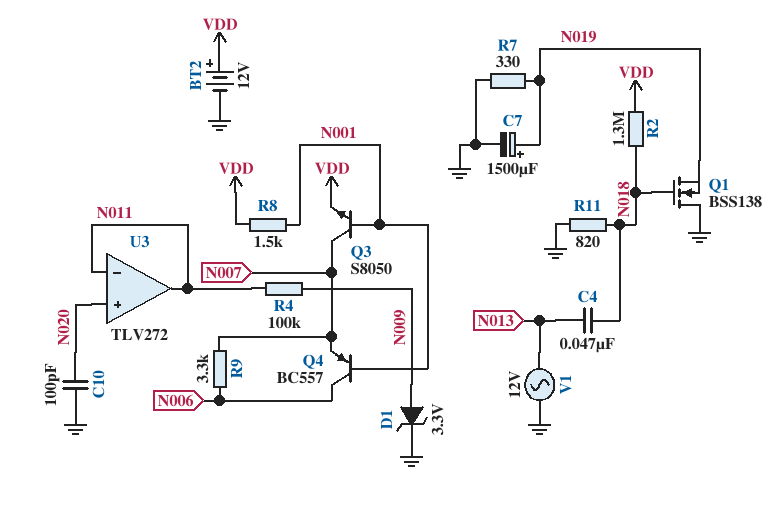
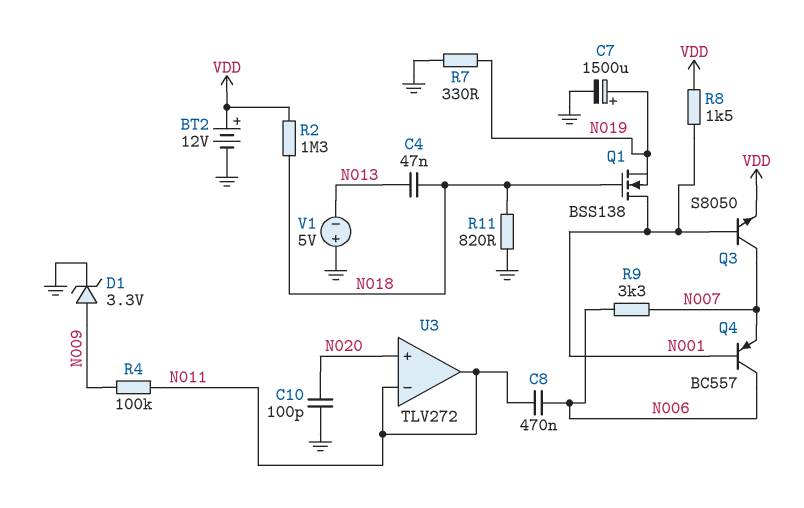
C8: none -> 470nF (N006, N011)
Q1: NMOS BSS138 (G N018, D GND, S N019) -> NMOS BSS138 (G N018, D N001, S N019)
V1: AC 12V (GND, N013) -> 5V (plus GND, minus N013)

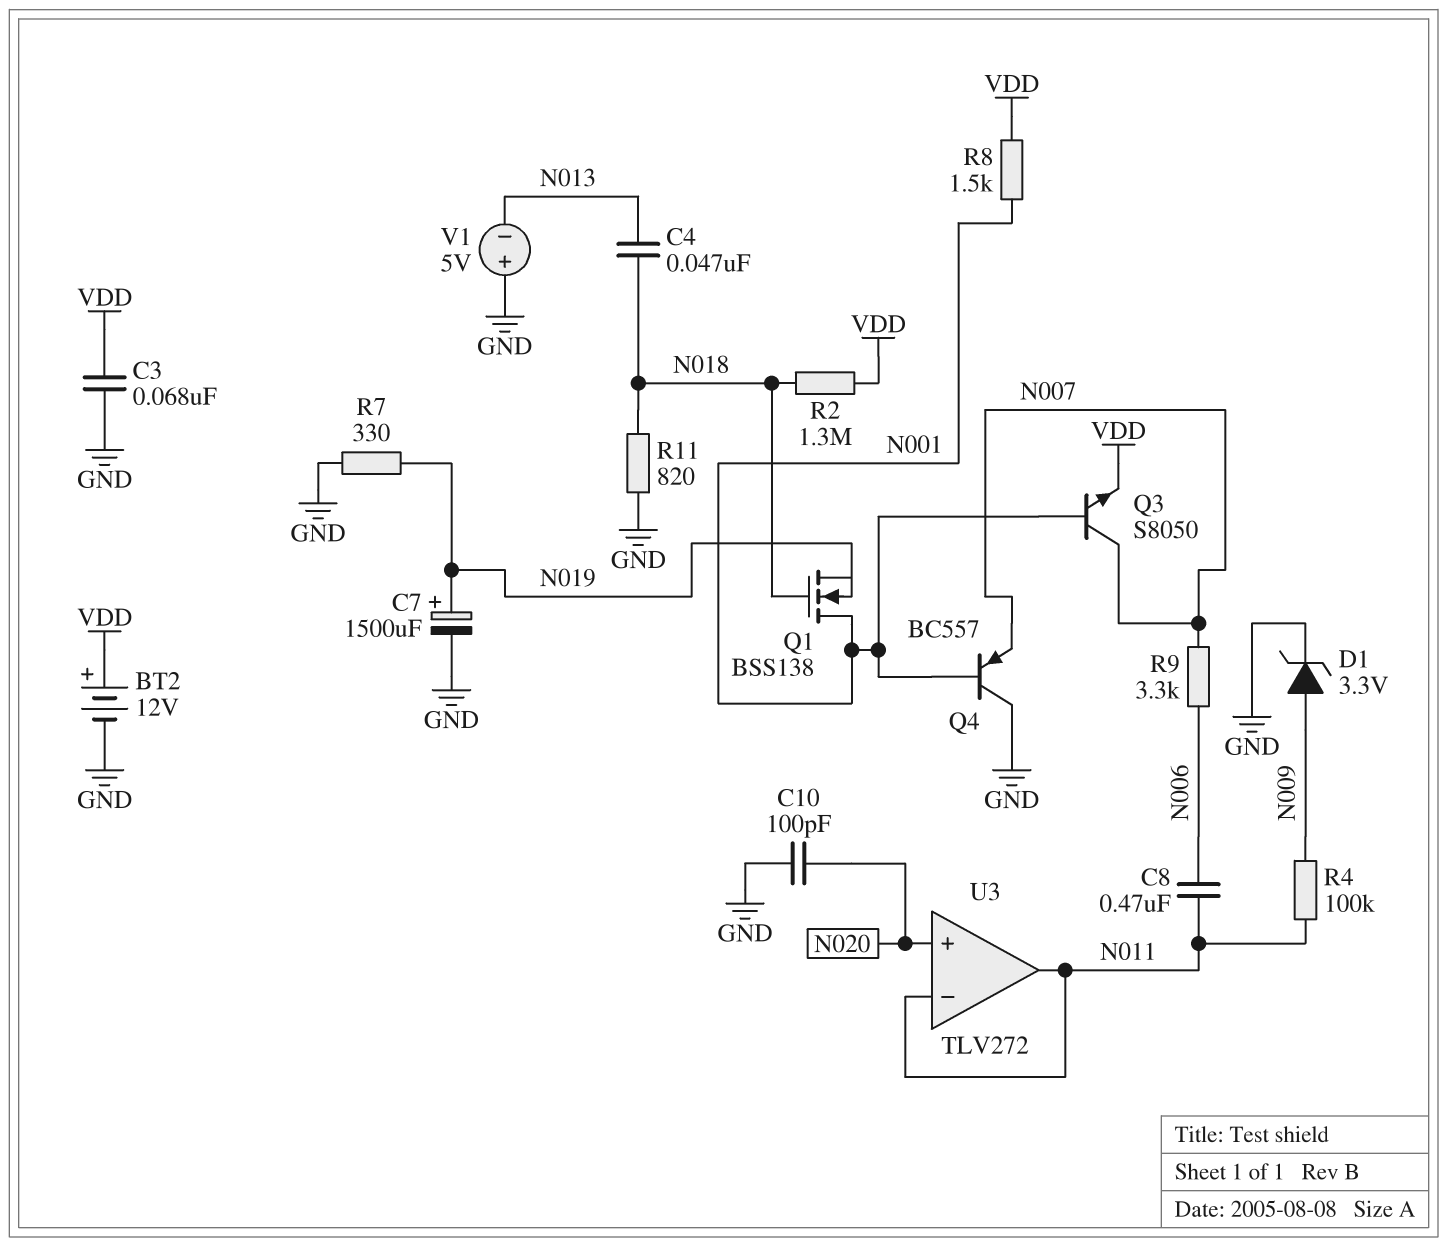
C3: none -> 68nF (GND, VDD)
Q4: PNP BC557 (B N001, C N006, E N007) -> PNP BC557 (B N001, C GND, E N007)

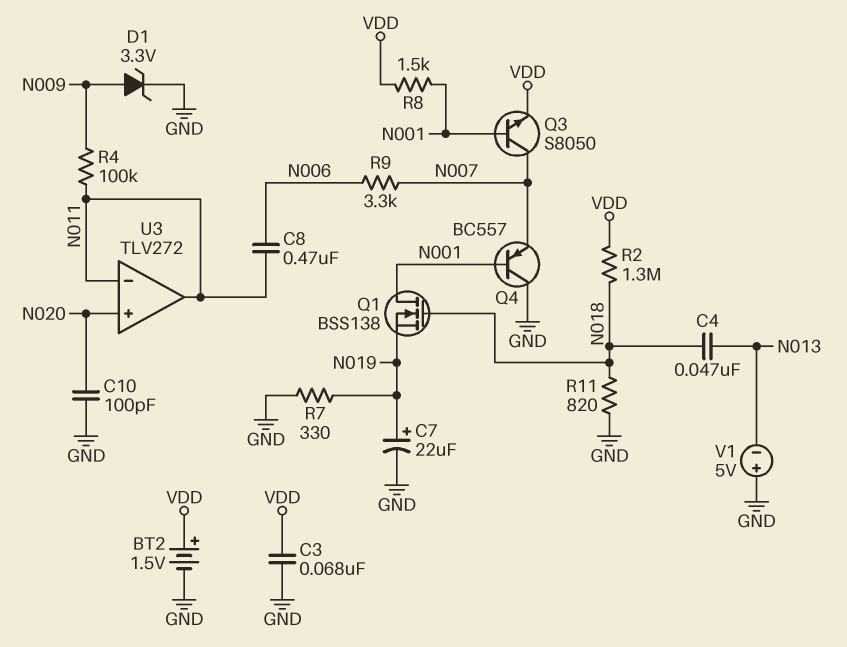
BT2: 12V (plus VDD, minus GND) -> 1.5V (plus VDD, minus GND)
C7: 1500uF (plus N019, minus GND) -> 22uF (plus N019, minus GND)

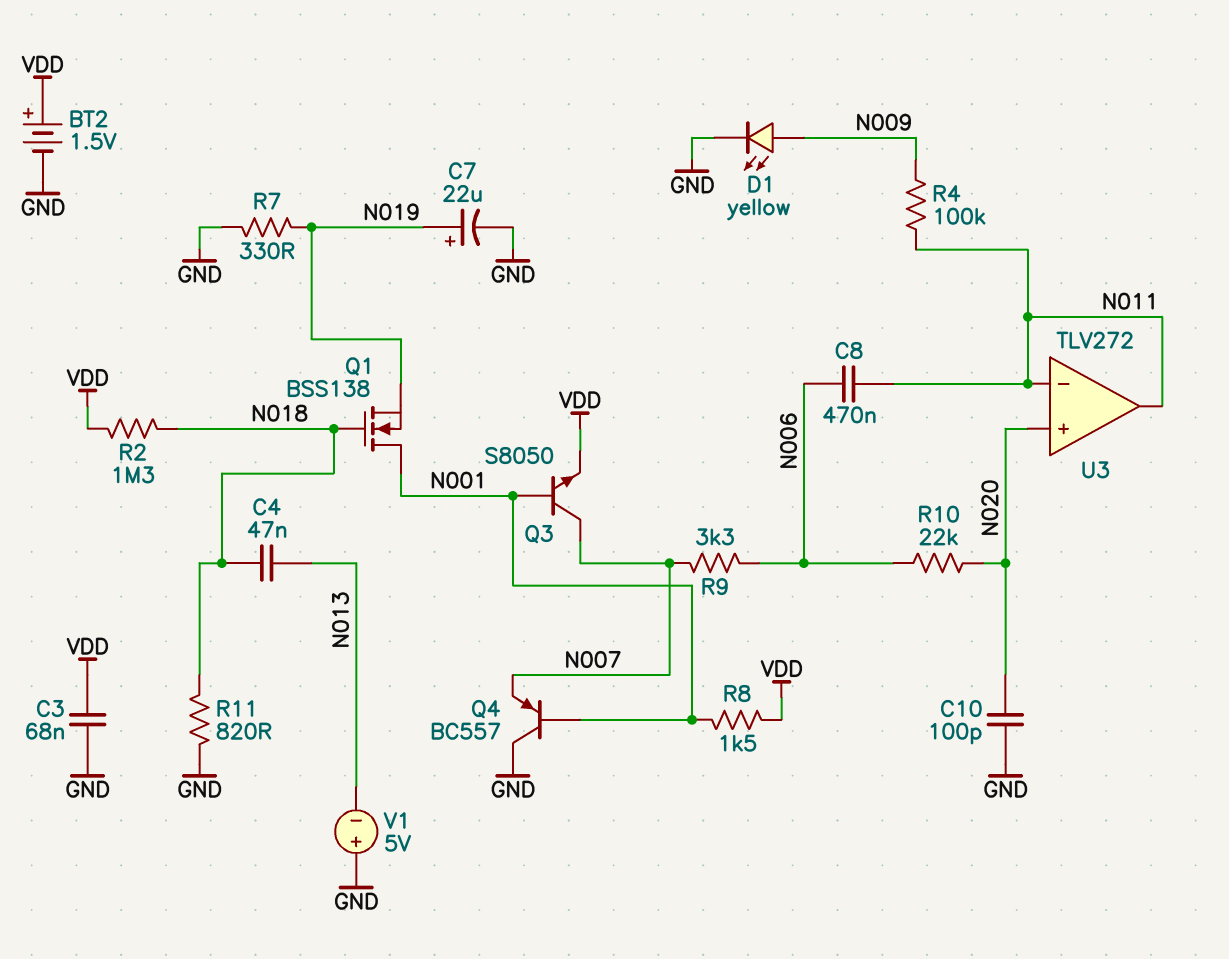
D1: zener 3.3V (A N009, K GND) -> LED yellow (A N009, K GND)
R10: none -> 22k (N006, N020)

